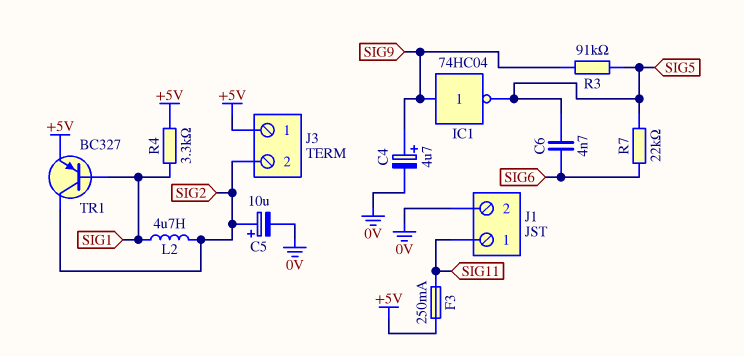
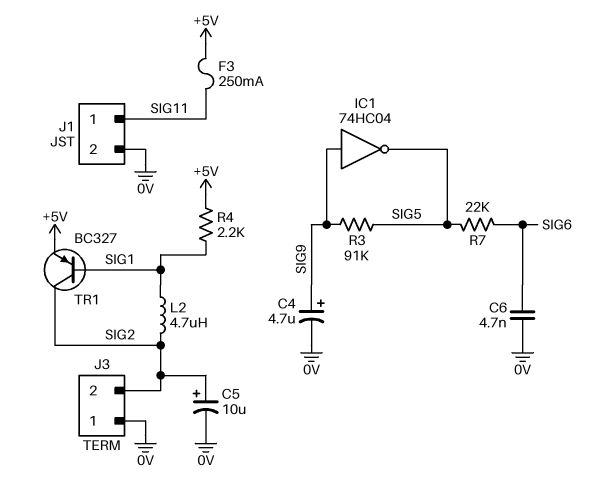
C6: 4.7nF (SIG5, SIG6) -> 4.7nF (0V, SIG6)
J3 pin 1: +5V -> 0V
R4: 3.3k (+5V, SIG1) -> 2.2k (+5V, SIG1)

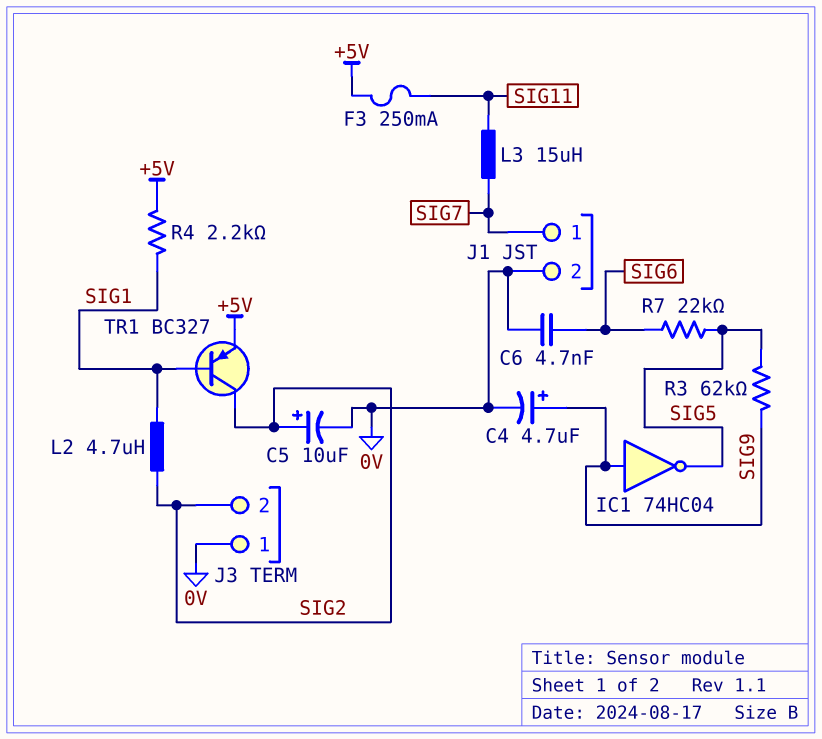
J1 pin 1: SIG11 -> SIG7
L3: none -> 15uH (SIG7, SIG11)
R3: 91k (SIG5, SIG9) -> 62k (SIG5, SIG9)

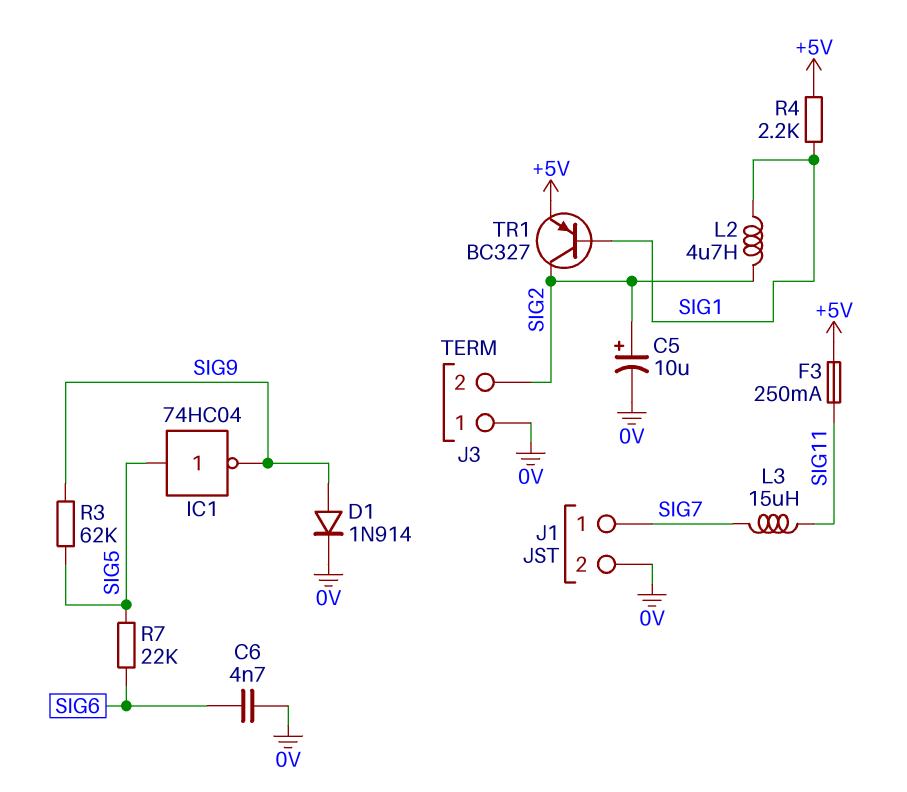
C4: 4.7uF (plus SIG9, minus 0V) -> none
D1: none -> diode 1N914 (A SIG9, K 0V)
IC1: NOT 74HC04 (in SIG9, out SIG5) -> NOT 74HC04 (in SIG5, out SIG9)

